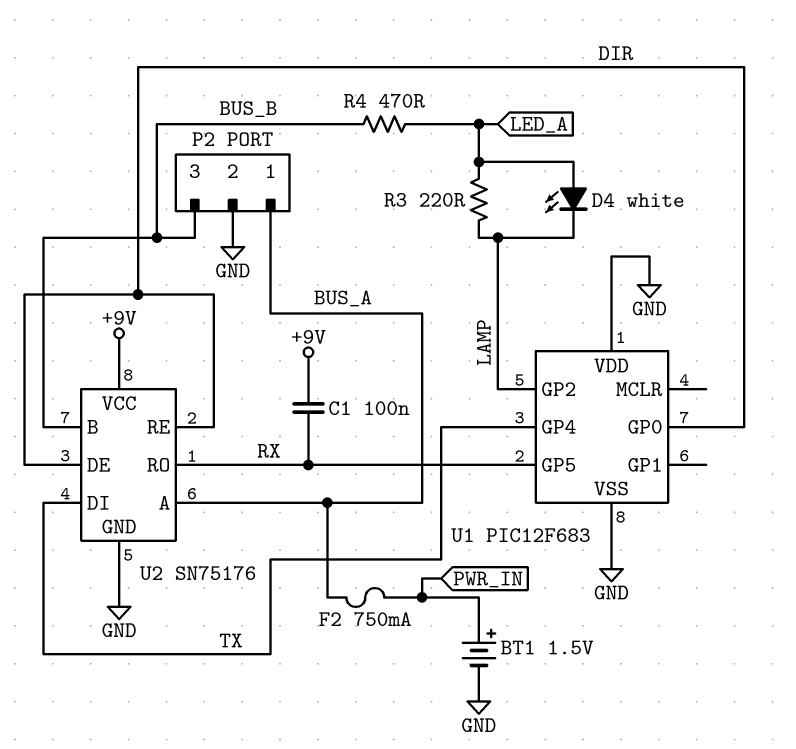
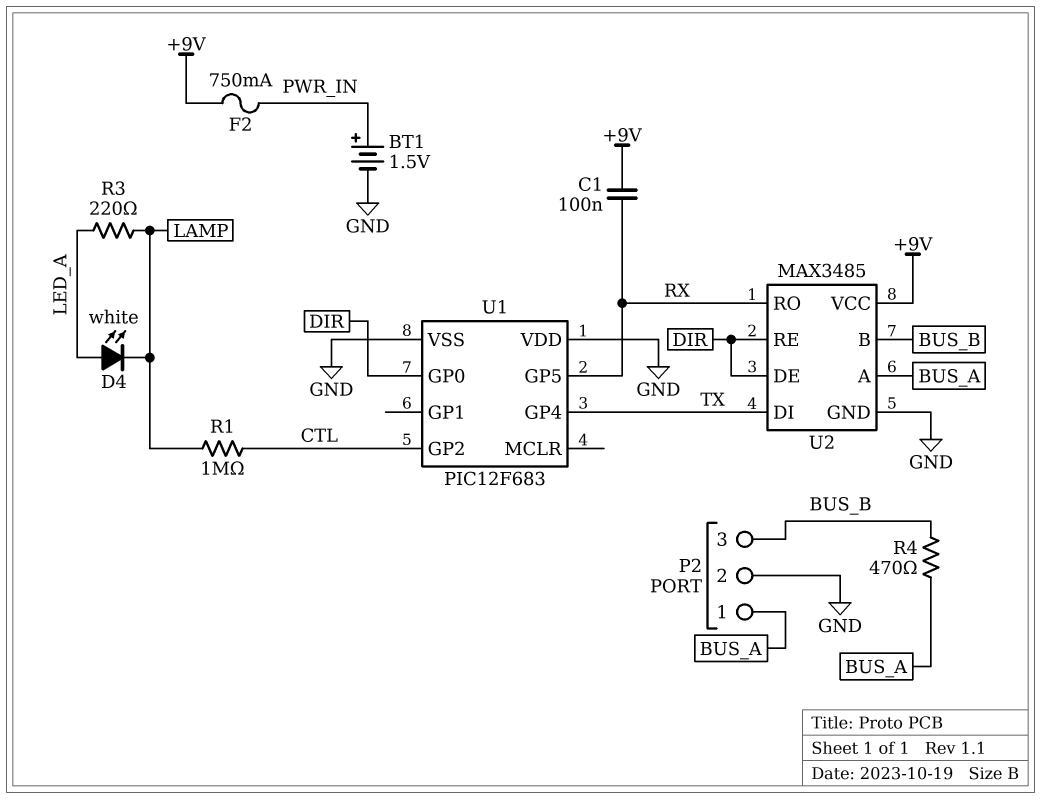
F2: 750mA (BUS_A, PWR_IN) -> 750mA (+9V, PWR_IN)
R1: none -> 1M (CTL, LAMP)
R4: 470 (BUS_B, LED_A) -> 470 (BUS_A, BUS_B)
U1 pin GP2: LAMP -> CTL
U2: SN75176 -> MAX3485

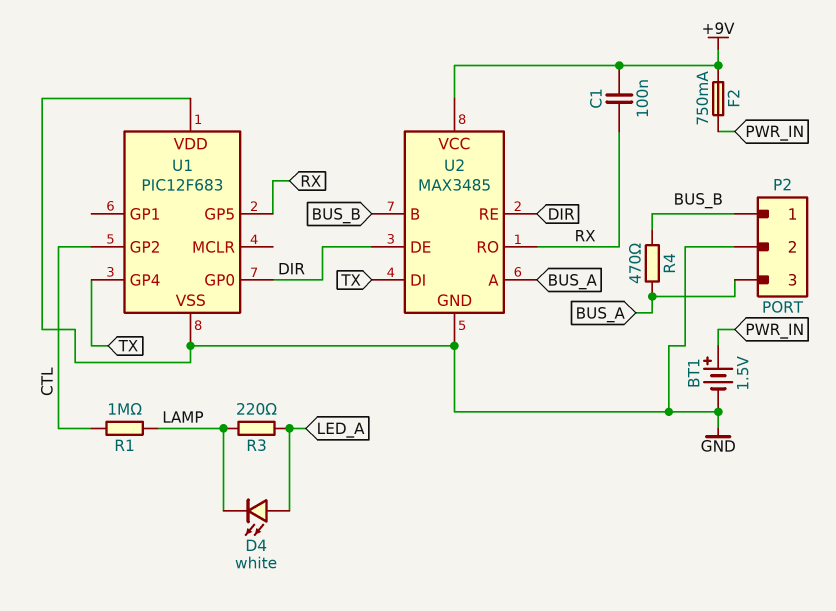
P2 pin 1: BUS_A -> BUS_B
P2 pin 3: BUS_B -> BUS_A

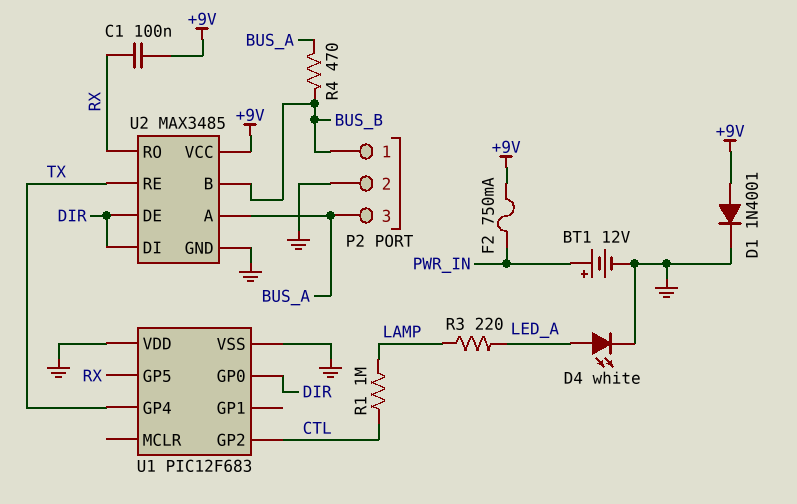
BT1: 1.5V (plus PWR_IN, minus GND) -> 12V (plus PWR_IN, minus GND)
D1: none -> diode 1N4001 (A +9V, K GND)
D4: LED white (A LED_A, K LAMP) -> LED white (A LED_A, K GND)
U2 pin DI: TX -> DIR
U2 pin RE: DIR -> TX

